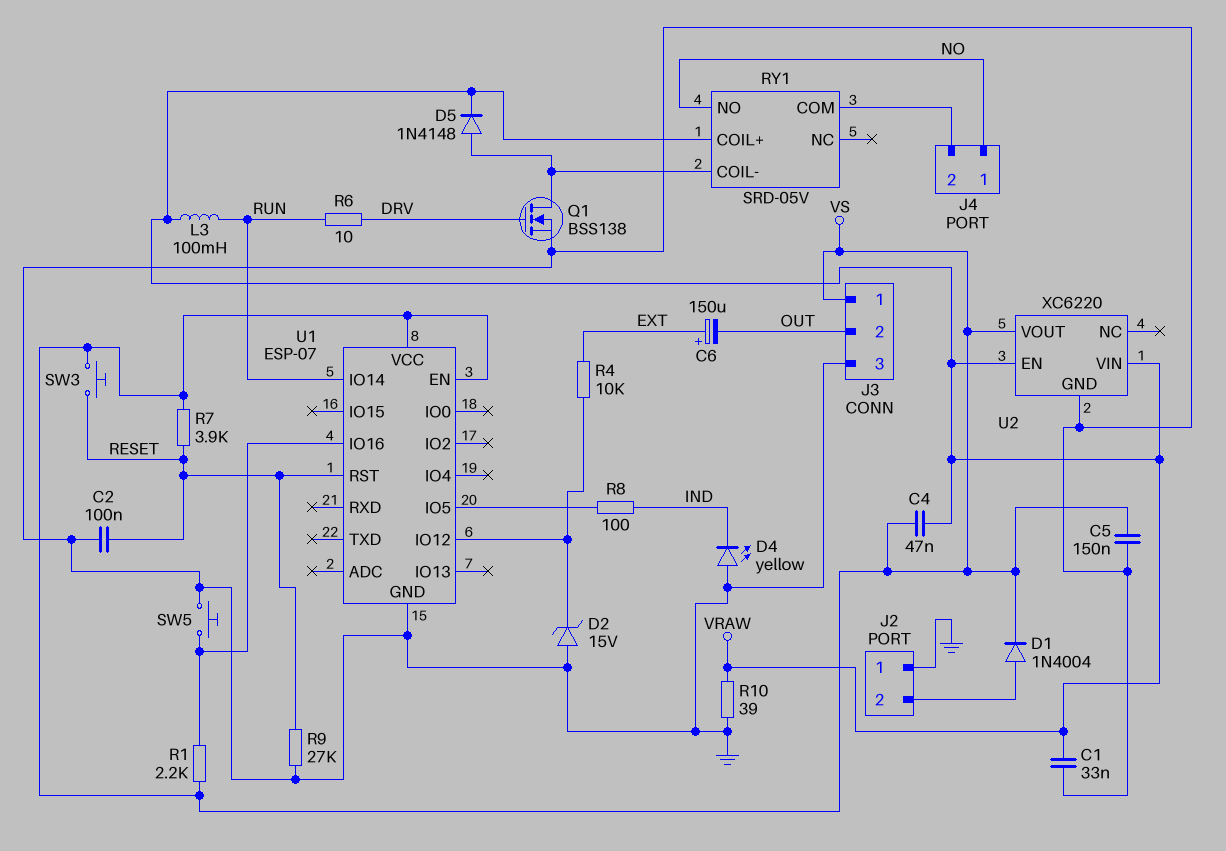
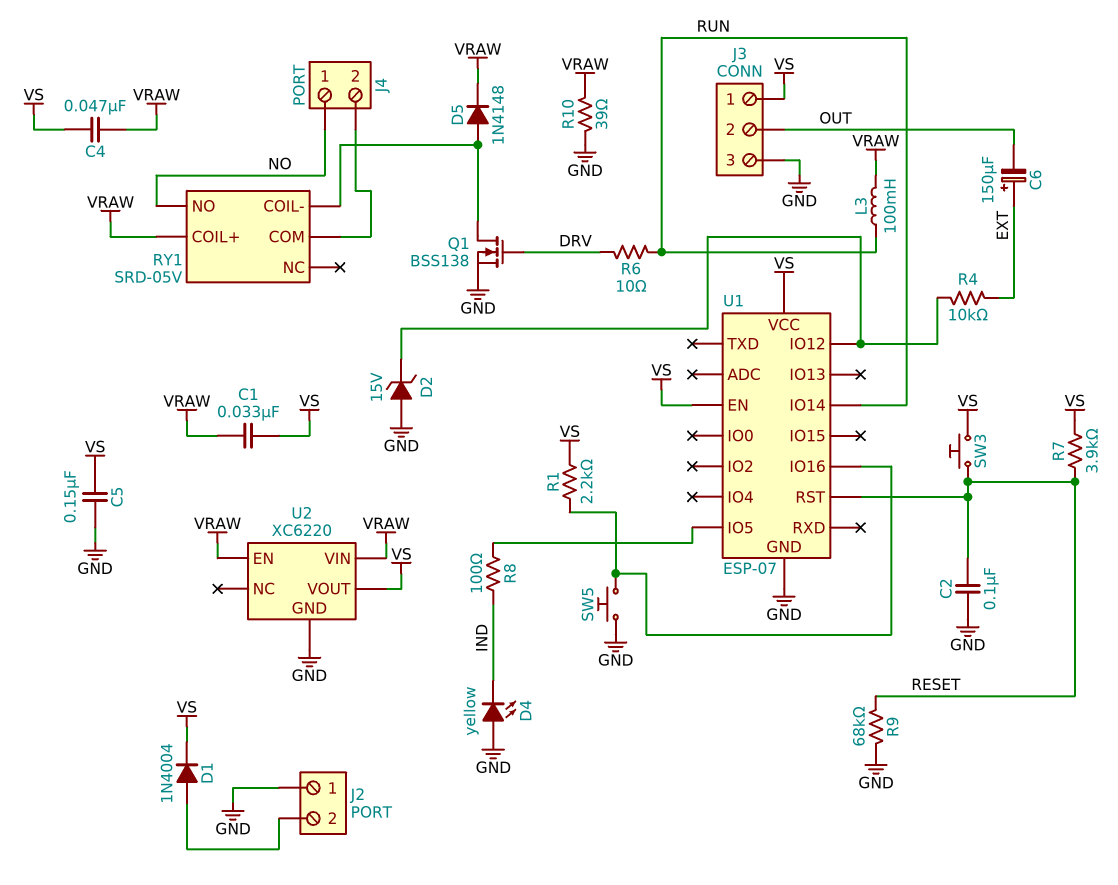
C1: 33nF (GND, VRAW) -> 33nF (VRAW, VS)
R9: 27k (GND, RESET) -> 68k (GND, RESET)

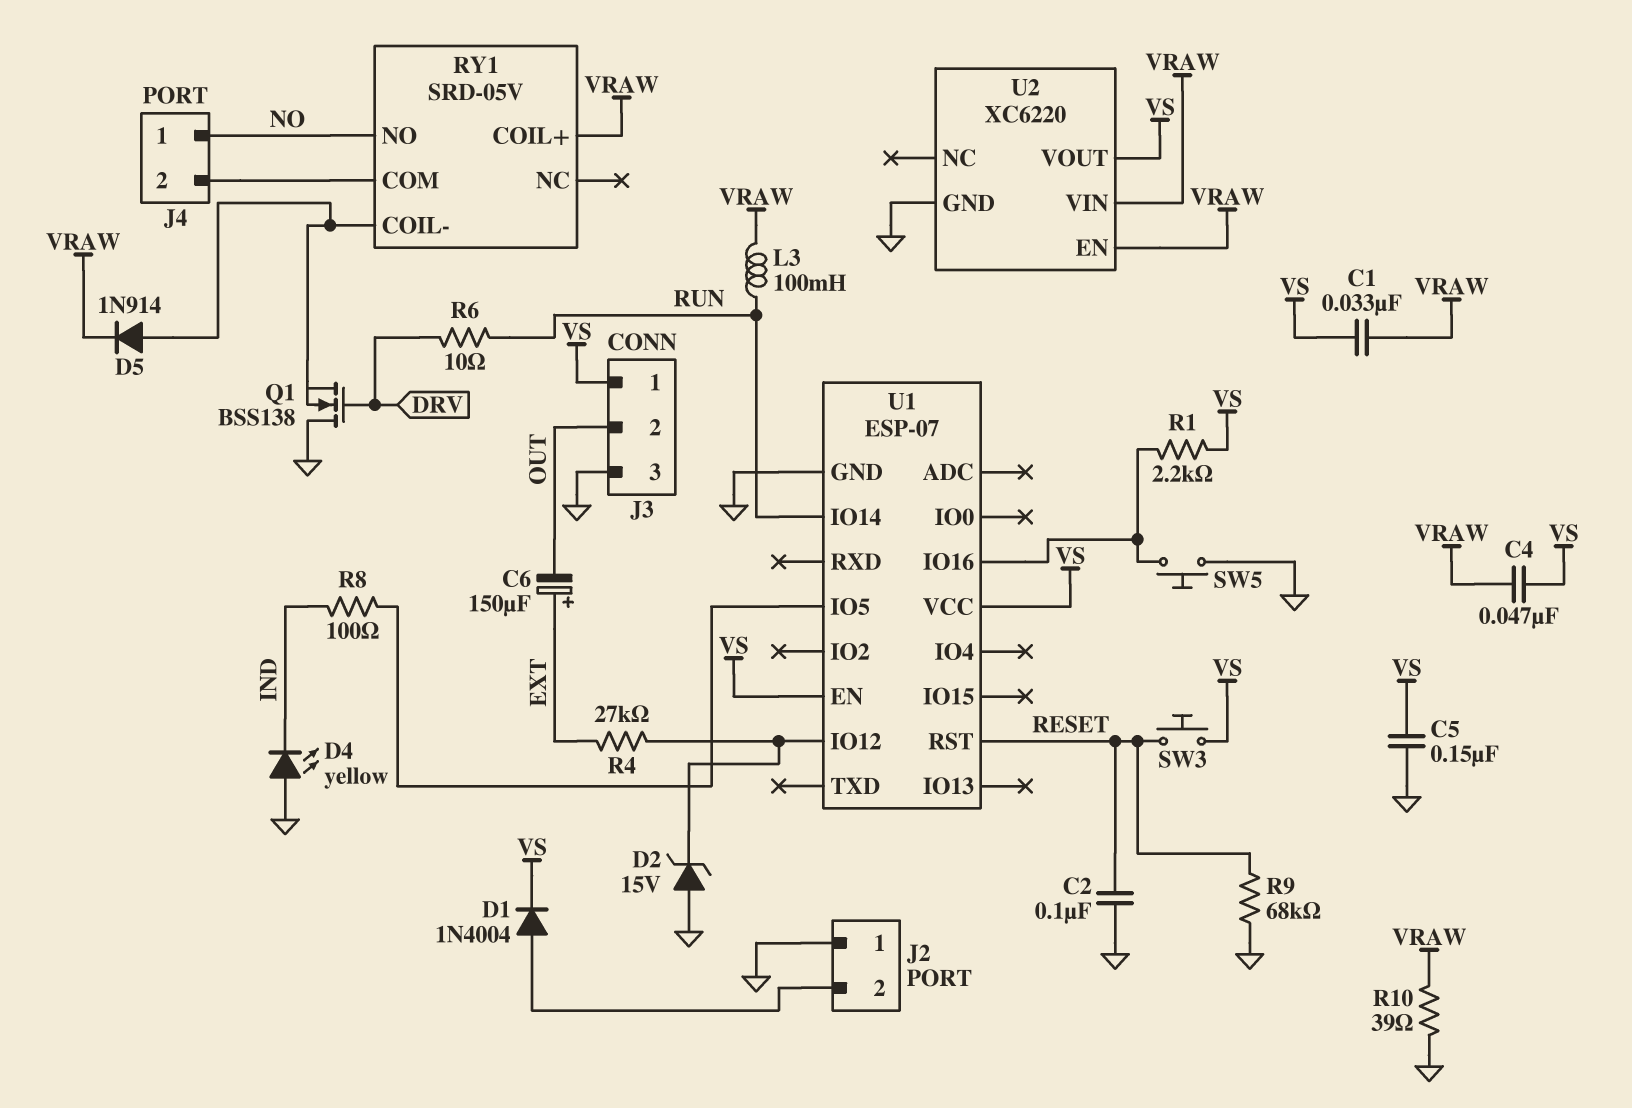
D5: diode 1N4148 (A RY1/COIL-, K VRAW) -> diode 1N914 (A RY1/COIL-, K VRAW)
Q1: NMOS BSS138 (G DRV, D RY1/COIL-, S GND) -> NMOS BSS138 (G DRV, D GND, S RY1/COIL-)
R4: 10k (EXT, U1/IO12) -> 27k (EXT, U1/IO12)
R7: 3.9k (RESET, VS) -> none

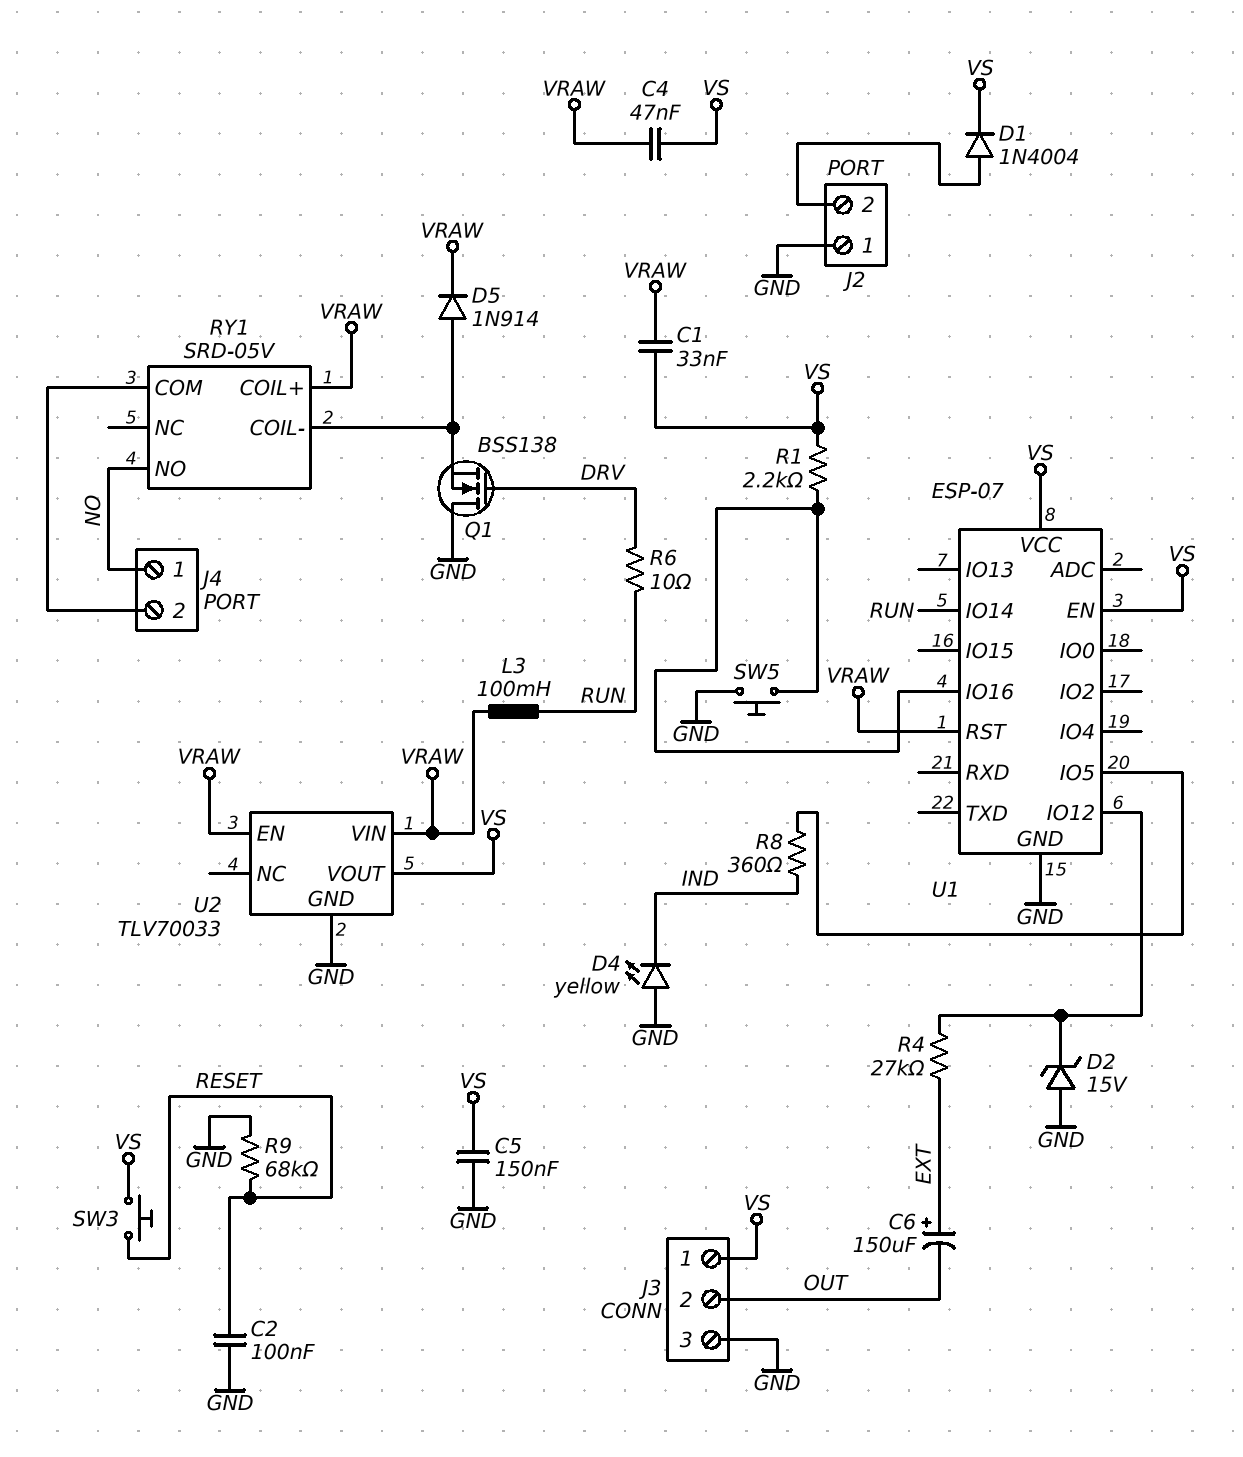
R8: 100 (IND, U1/IO5) -> 360 (IND, U1/IO5)
R10: 39 (GND, VRAW) -> none
U1 pin RST: RESET -> VRAW
U2: XC6220 -> TLV70033

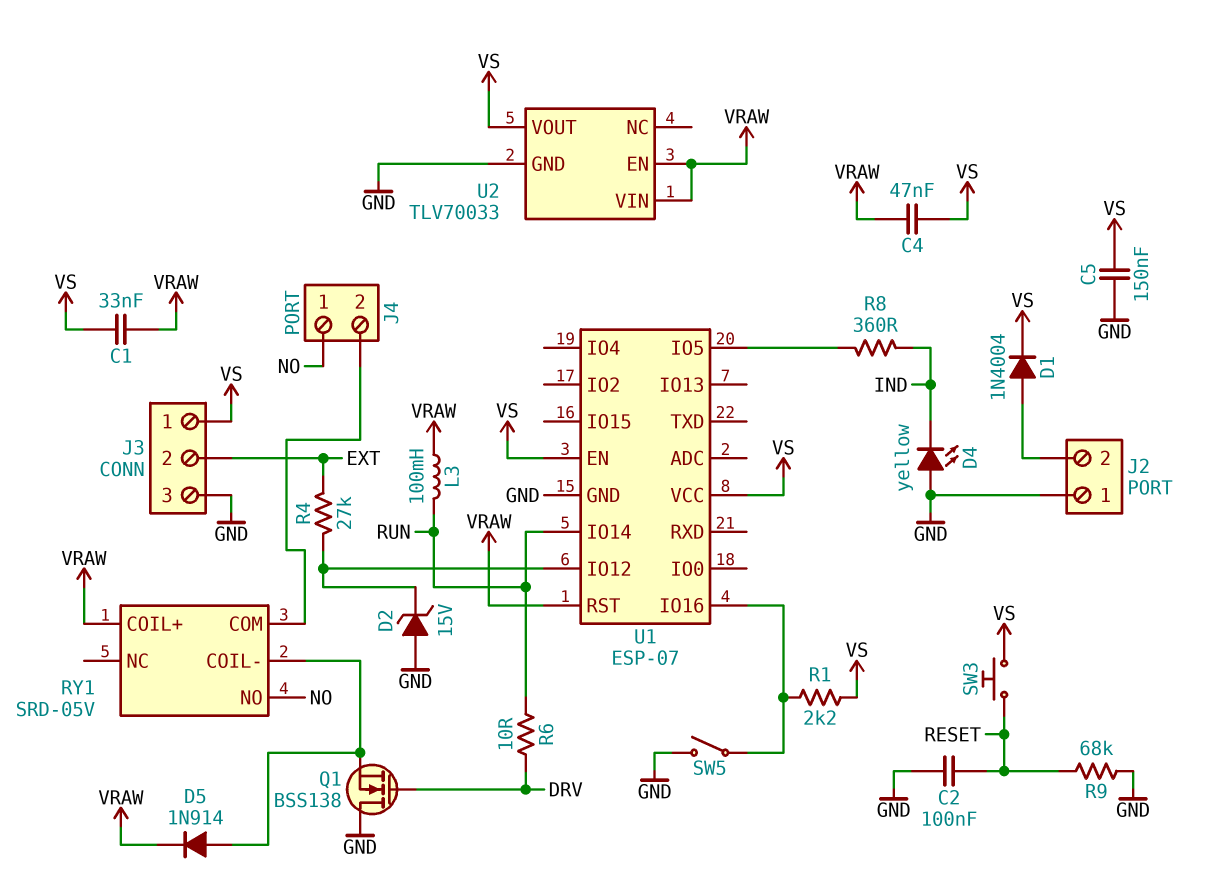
C6: 150uF (plus EXT, minus OUT) -> none
J3 pin 2: OUT -> EXT
SW5: button (GND, U1/IO16) -> switch (GND, U1/IO16)

